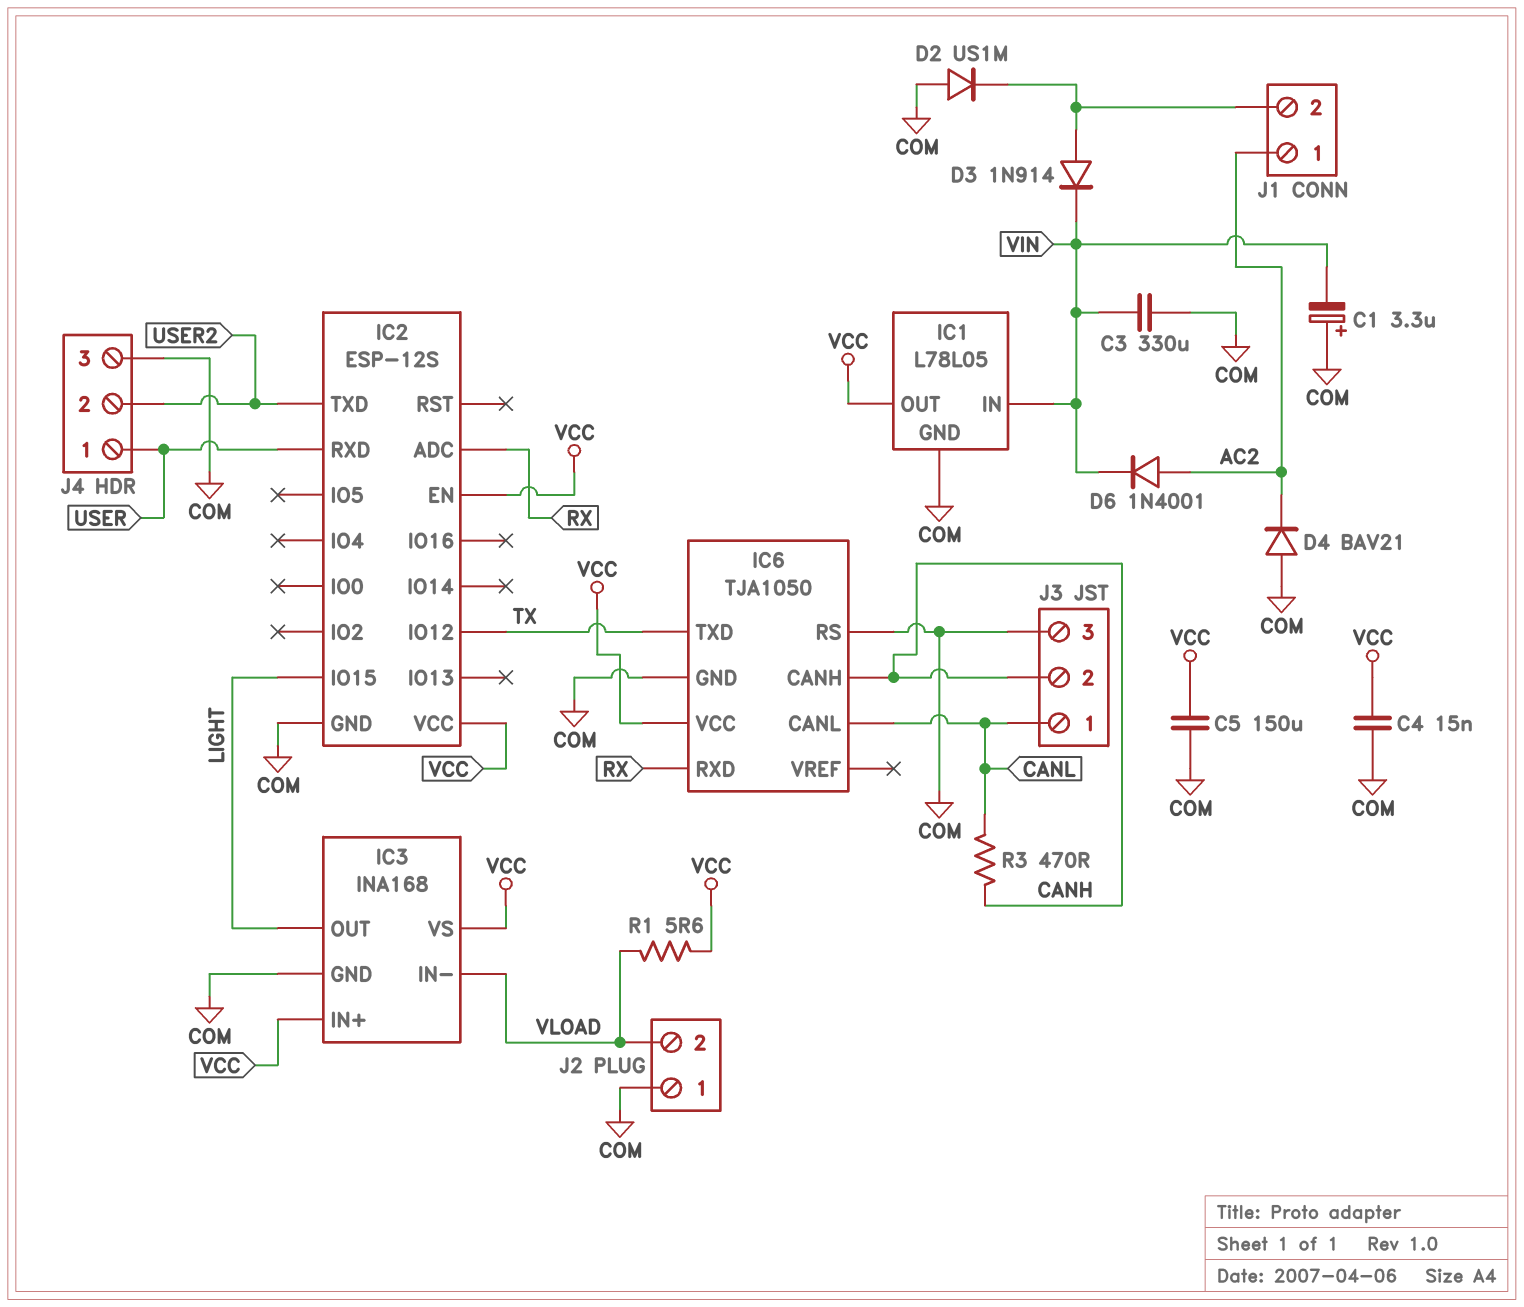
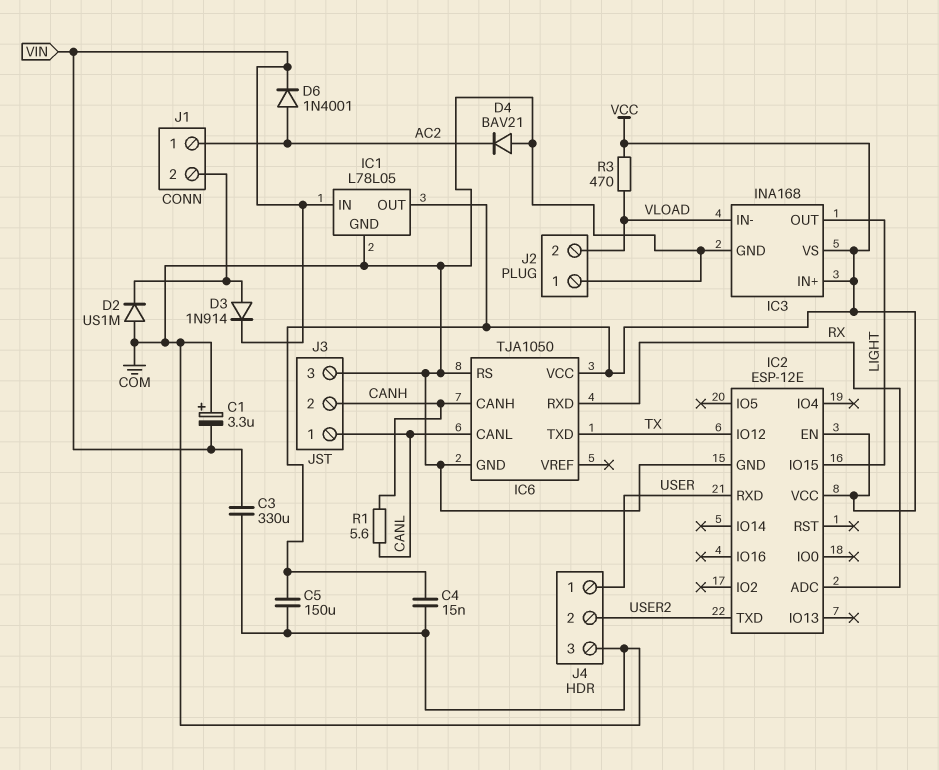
IC2: ESP-12S -> ESP-12E
R1: 5.6 (VCC, VLOAD) -> 5.6 (CANH, CANL)
R3: 470 (CANH, CANL) -> 470 (VCC, VLOAD)

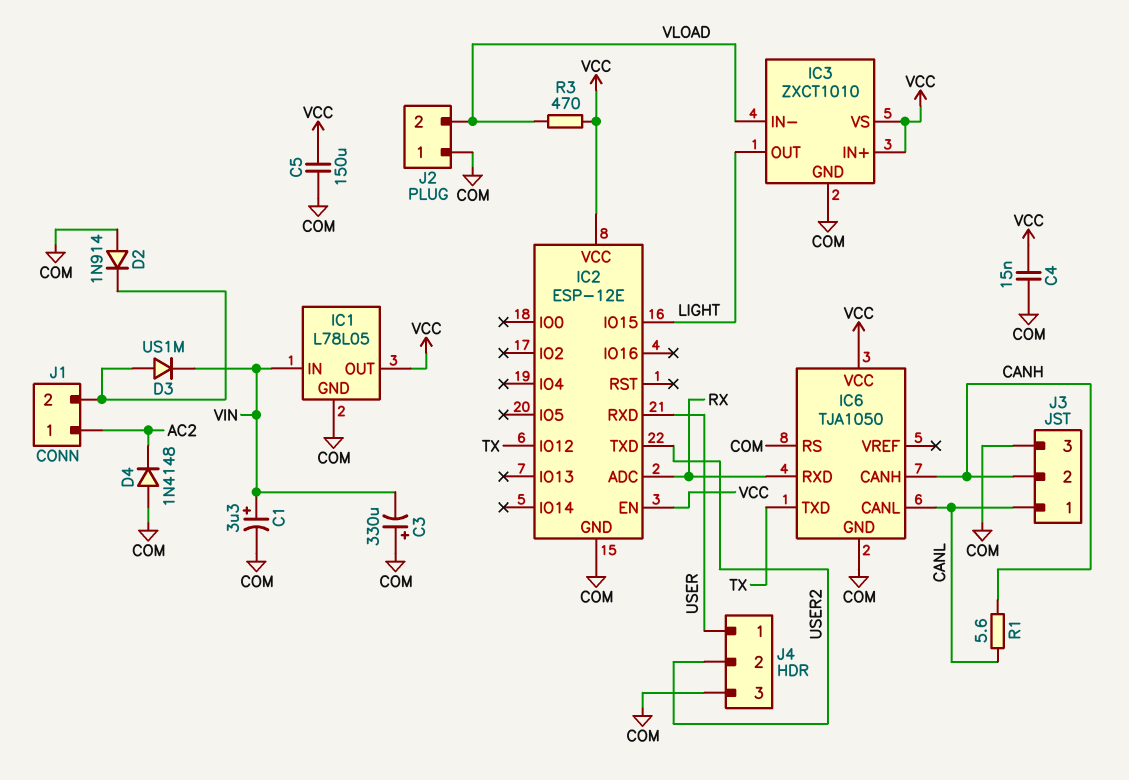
C1: 3.3uF (plus COM, minus VIN) -> 3.3uF (plus VIN, minus COM)
C3: 330uF (COM, VIN) -> 330uF (plus COM, minus VIN)
D2: diode US1M (A COM, K J1/2) -> diode 1N914 (A COM, K J1/2)
D3: diode 1N914 (A J1/2, K VIN) -> diode US1M (A J1/2, K VIN)
D4: diode BAV21 (A COM, K AC2) -> diode 1N4148 (A COM, K AC2)
D6: diode 1N4001 (A AC2, K VIN) -> none
IC3: INA168 -> ZXCT1010

